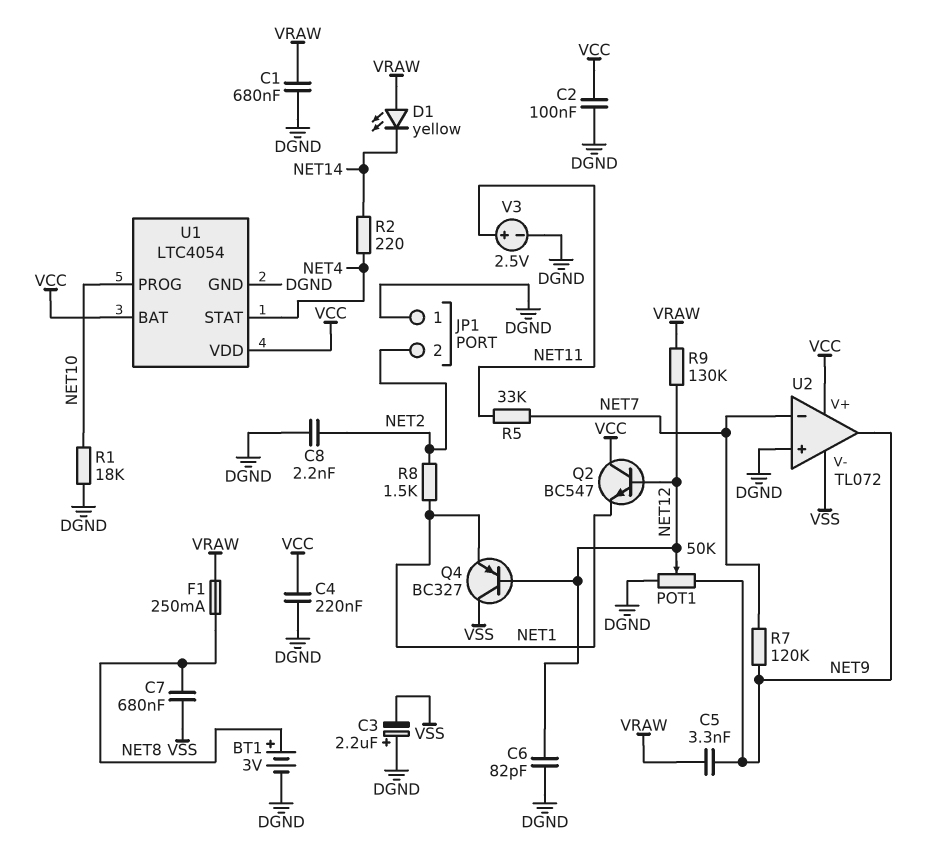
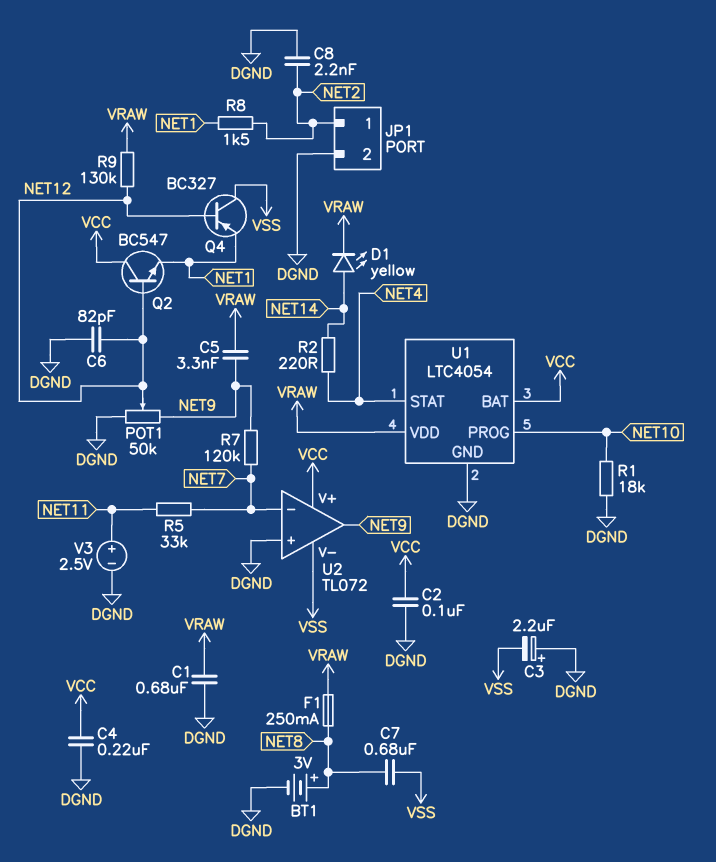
D1: LED yellow (A VRAW, K NET14) -> LED yellow (A NET14, K VRAW)
JP1 pin 1: DGND -> NET2
JP1 pin 2: NET2 -> DGND
U1 pin VDD: VCC -> VRAW

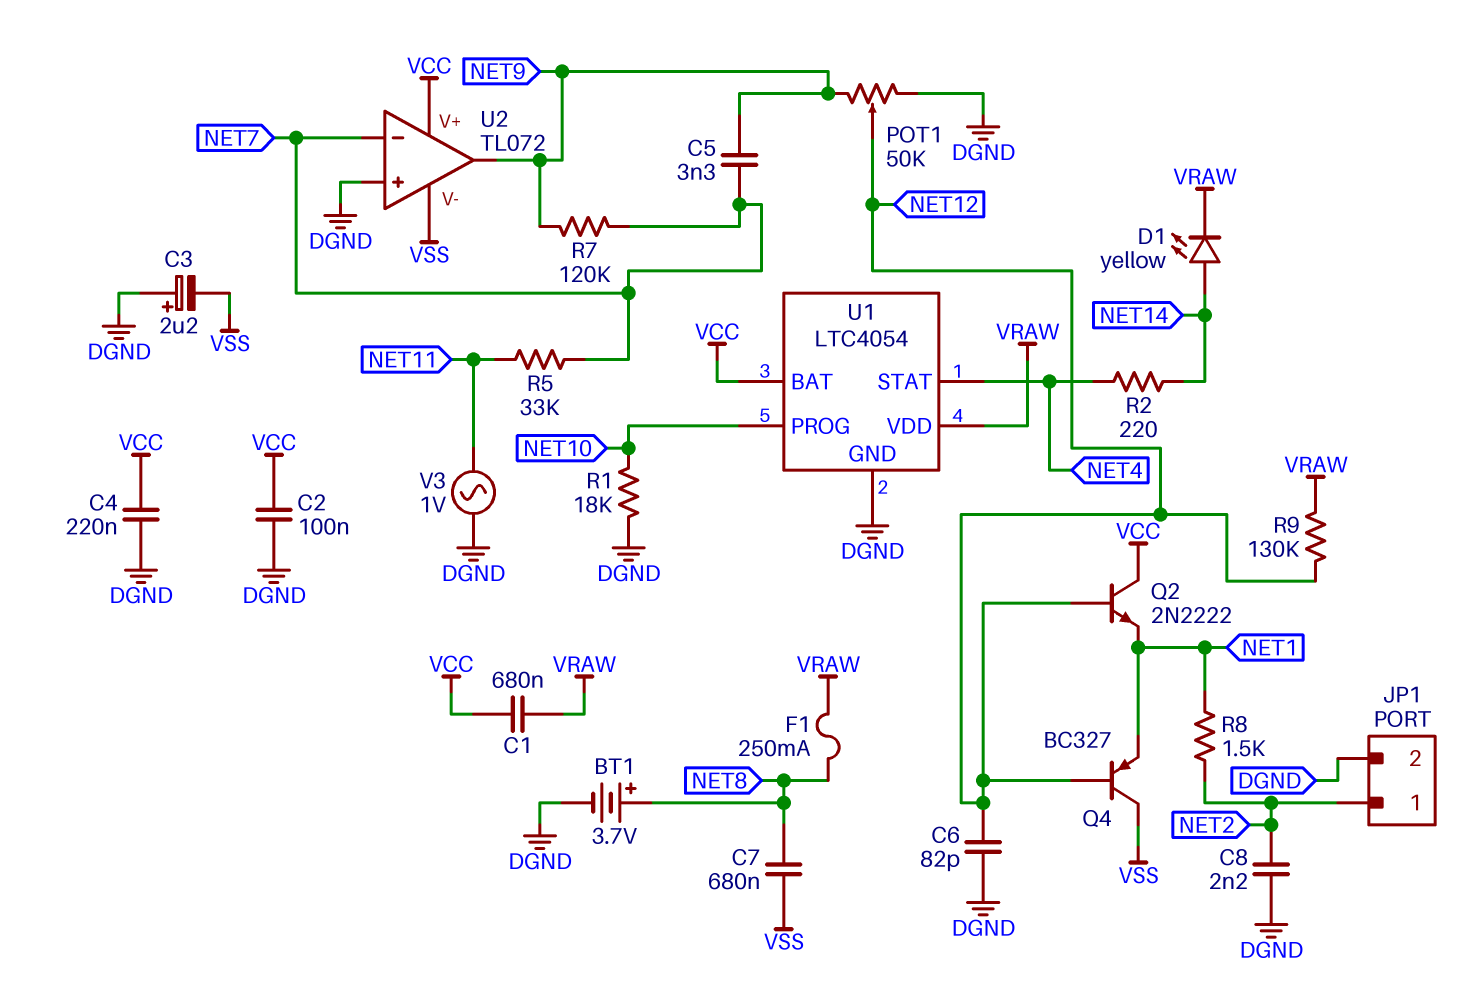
BT1: 3V (plus NET8, minus DGND) -> 3.7V (plus NET8, minus DGND)
C1: 680nF (DGND, VRAW) -> 680nF (VCC, VRAW)
C5: 3.3nF (NET9, VRAW) -> 3.3nF (NET7, NET9)
Q2: NPN BC547 (B NET12, C VCC, E NET1) -> NPN 2N2222 (B NET12, C VCC, E NET1)
V3: 2.5V (plus NET11, minus DGND) -> AC 1V (DGND, NET11)

